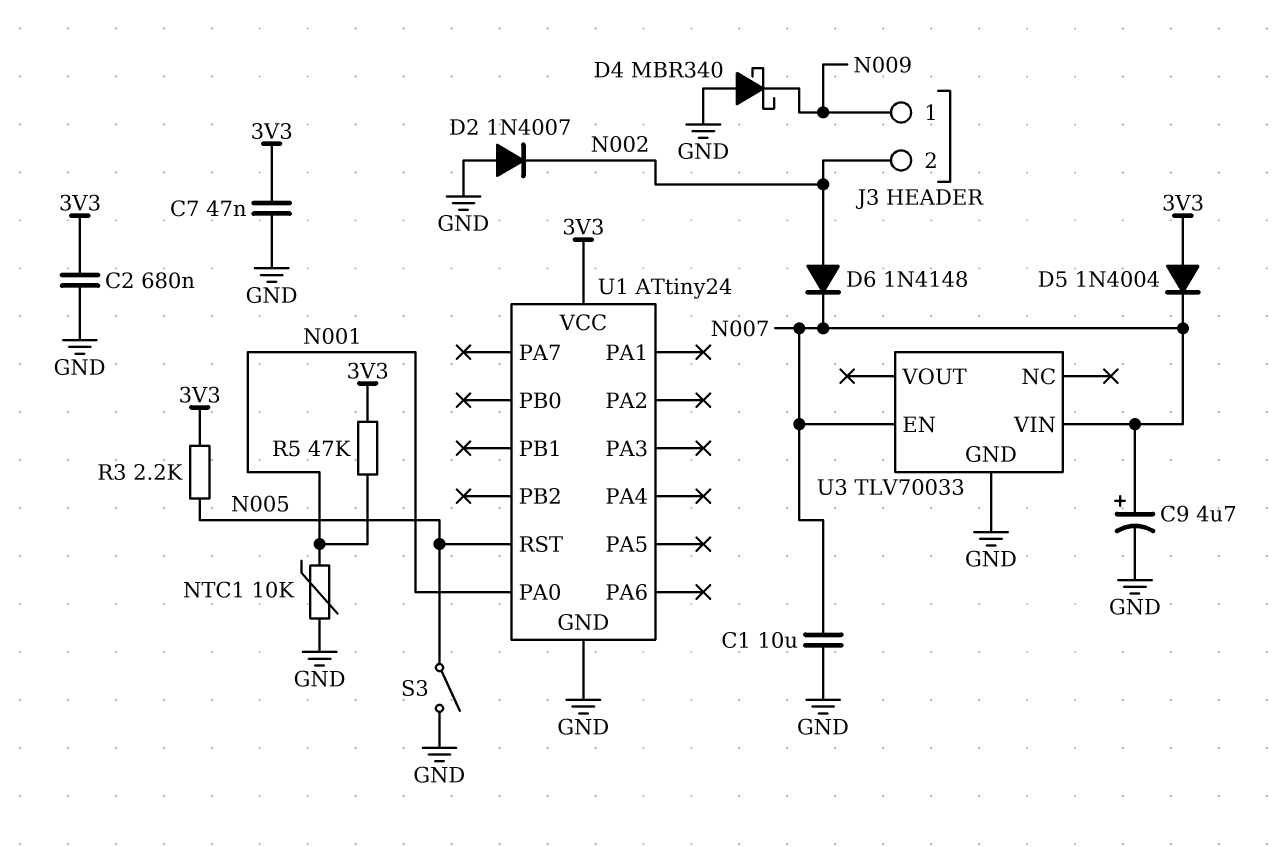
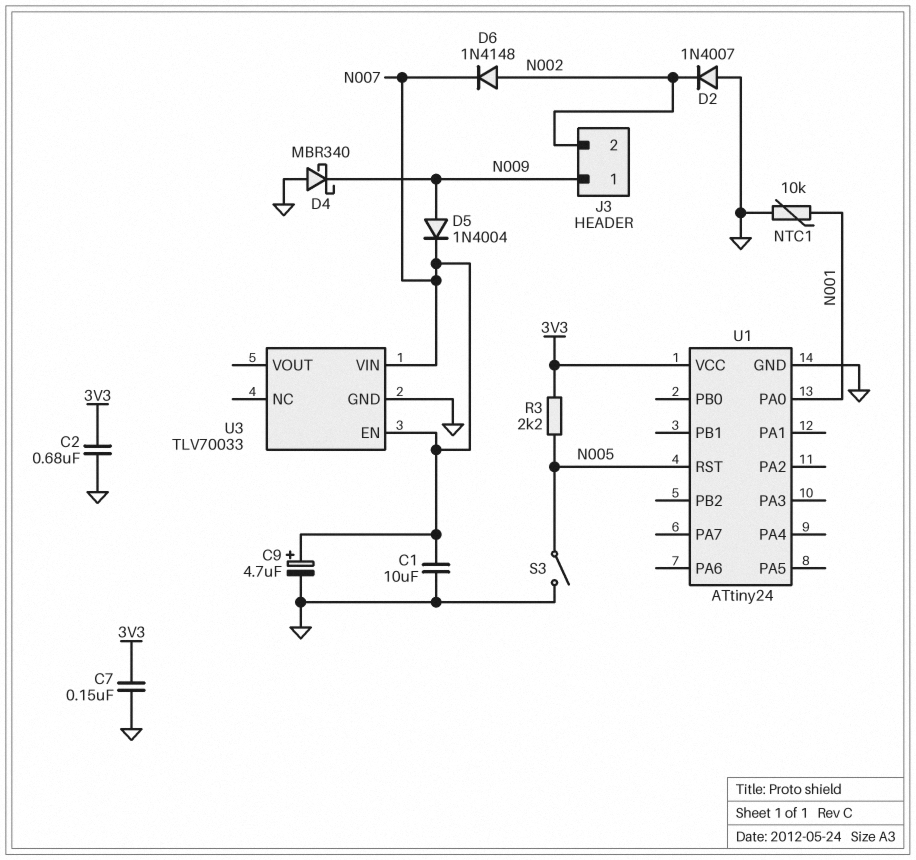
C7: 47nF (3V3, GND) -> 150nF (3V3, GND)
D5: diode 1N4004 (A 3V3, K N007) -> diode 1N4004 (A N009, K N007)
R5: 47k (3V3, N001) -> none

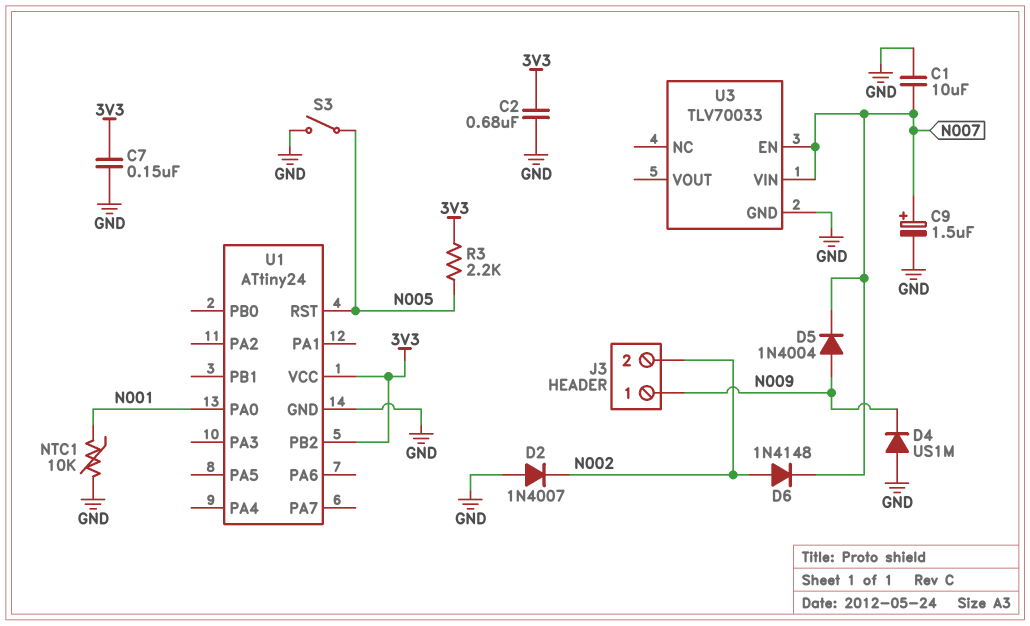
C9: 4.7uF (plus N007, minus GND) -> 1.5uF (plus N007, minus GND)
D4: schottky MBR340 (A GND, K N009) -> diode US1M (A GND, K N009)
U1 pin PB2: none -> 3V3

